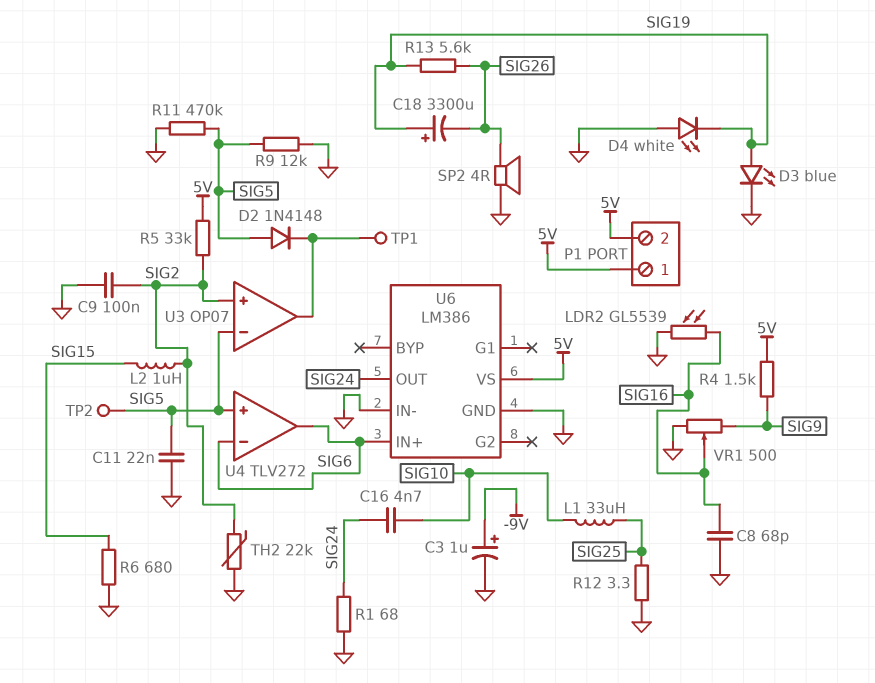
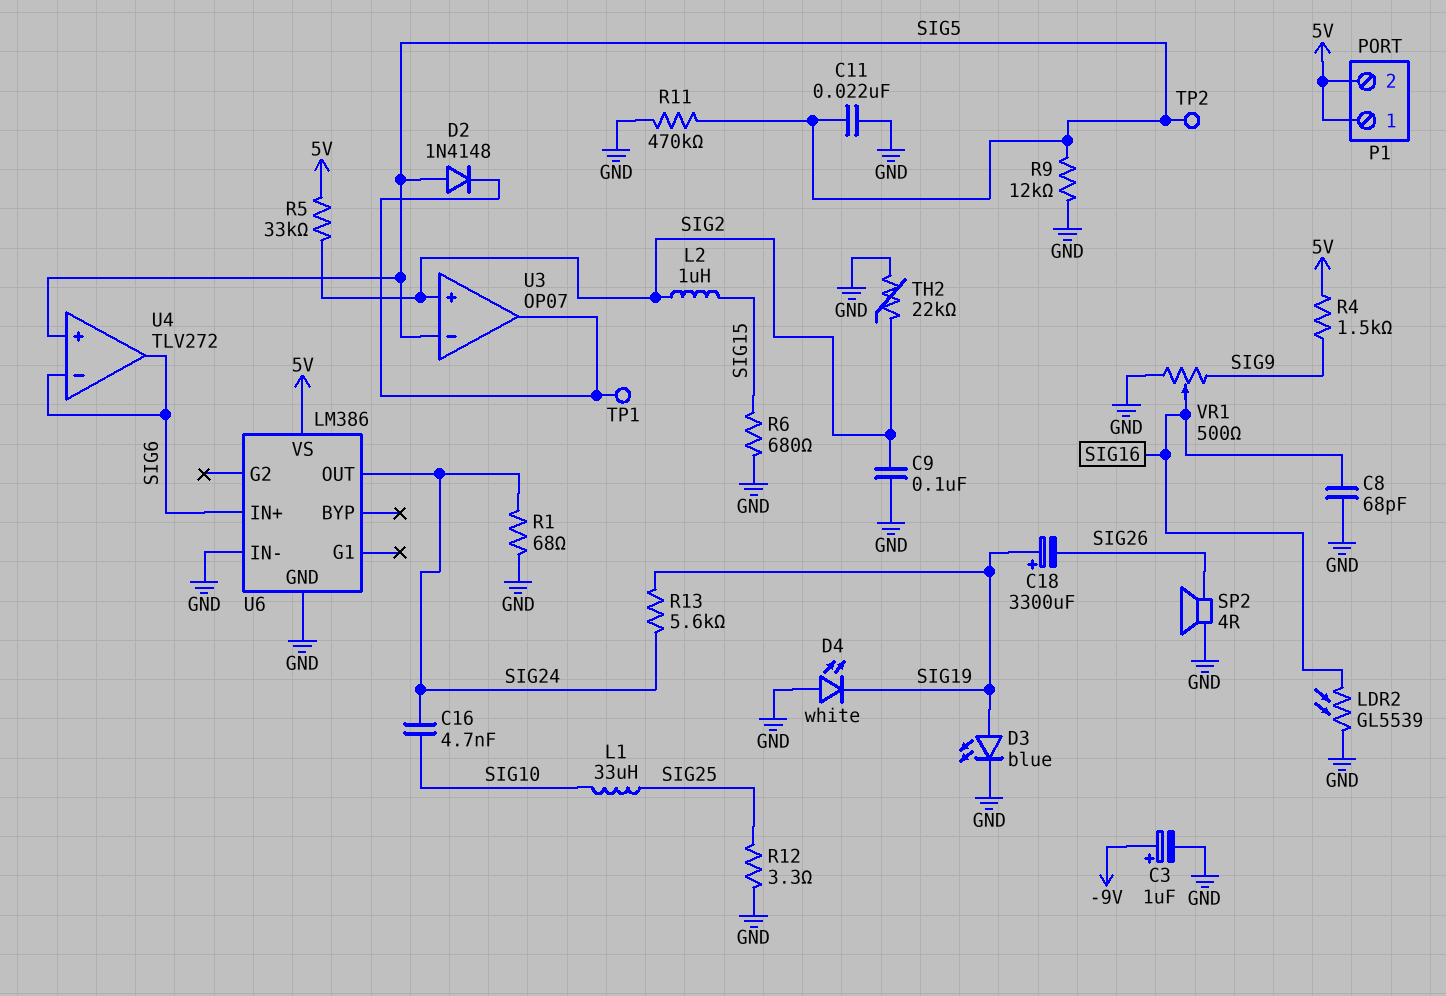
R13: 5.6k (SIG19, SIG26) -> 5.6k (SIG19, SIG24)

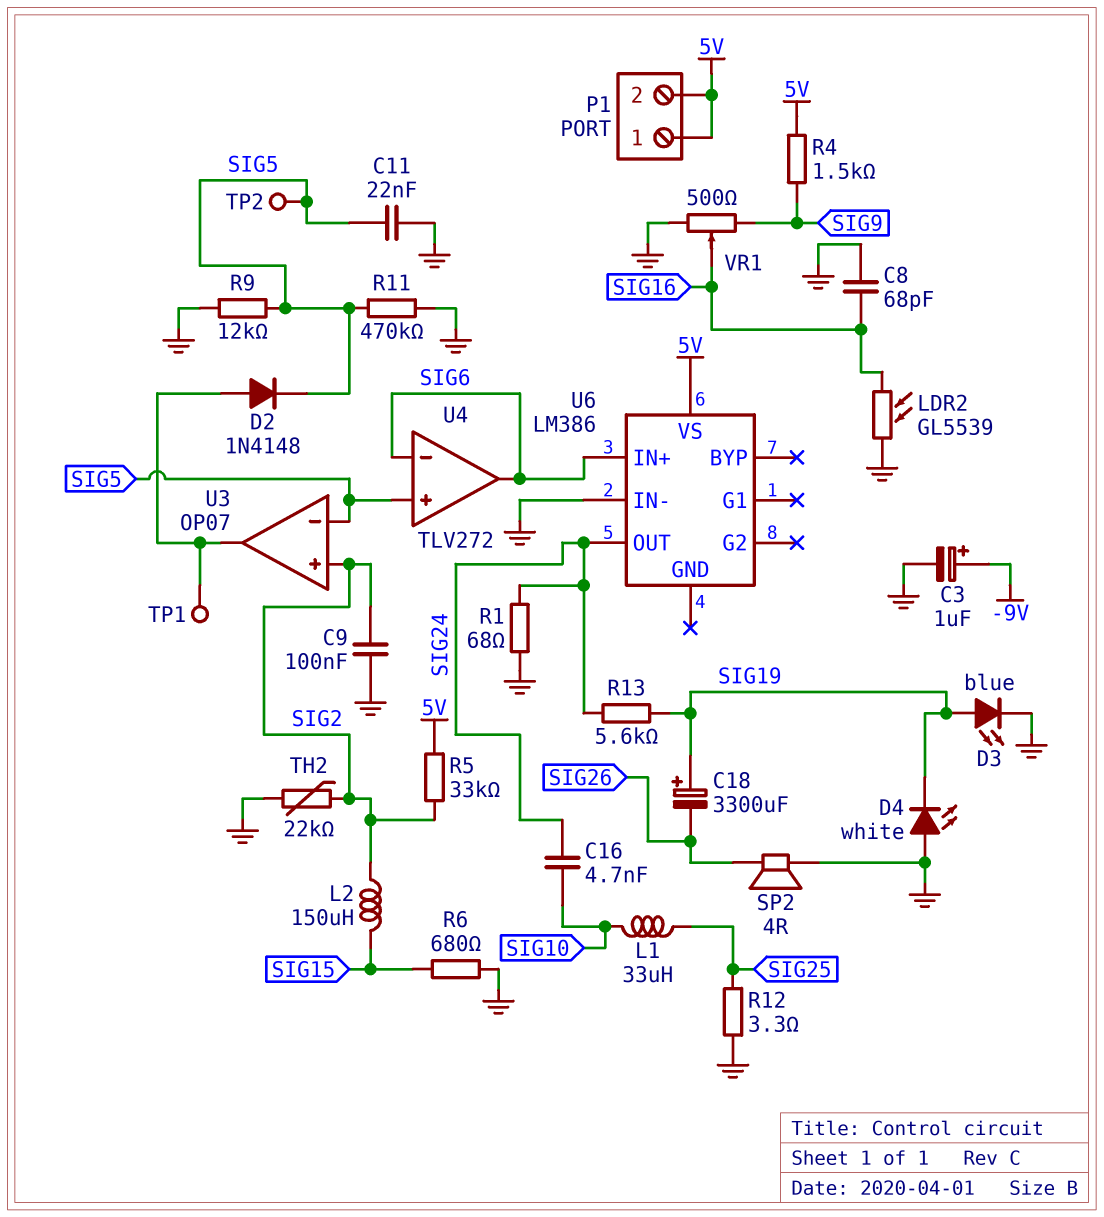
D2: diode 1N4148 (A SIG5, K U3/out) -> diode 1N4148 (A U3/out, K SIG5)
L2: 1uH (SIG2, SIG15) -> 150uH (SIG2, SIG15)
U6 pin GND: GND -> none

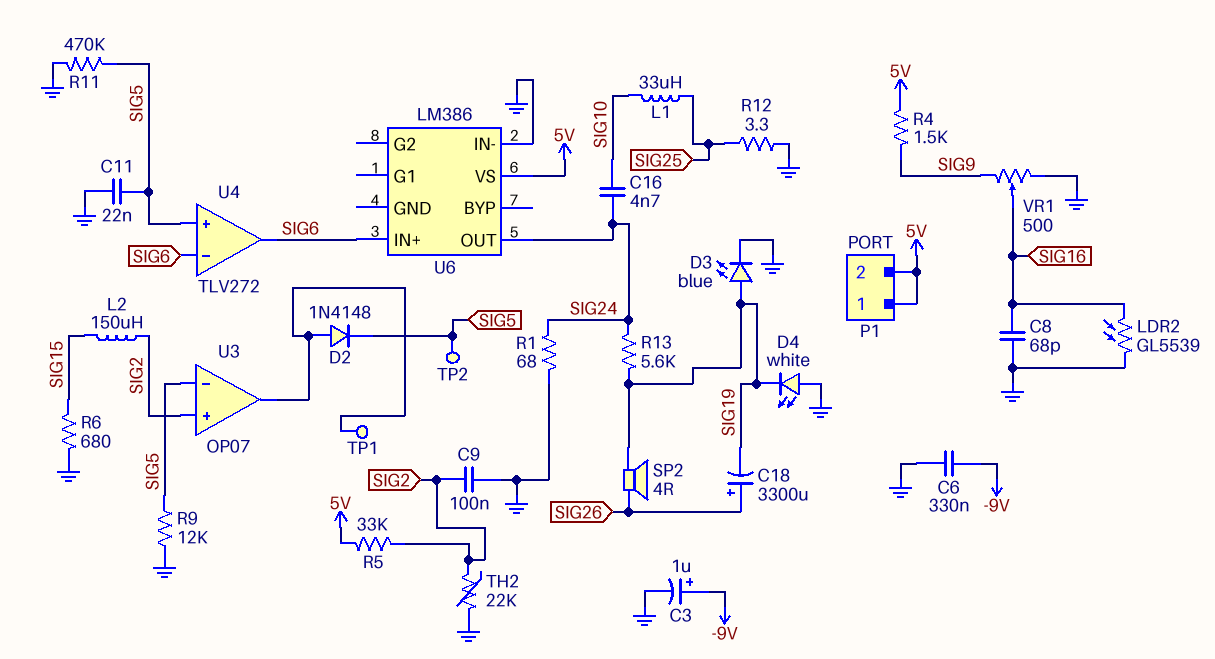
C6: none -> 330nF (-9V, GND)
C18: 3300uF (plus SIG19, minus SIG26) -> 3300uF (plus SIG26, minus SIG19)
SP2: speaker 4R (GND, SIG26) -> speaker 4R (SIG19, SIG26)

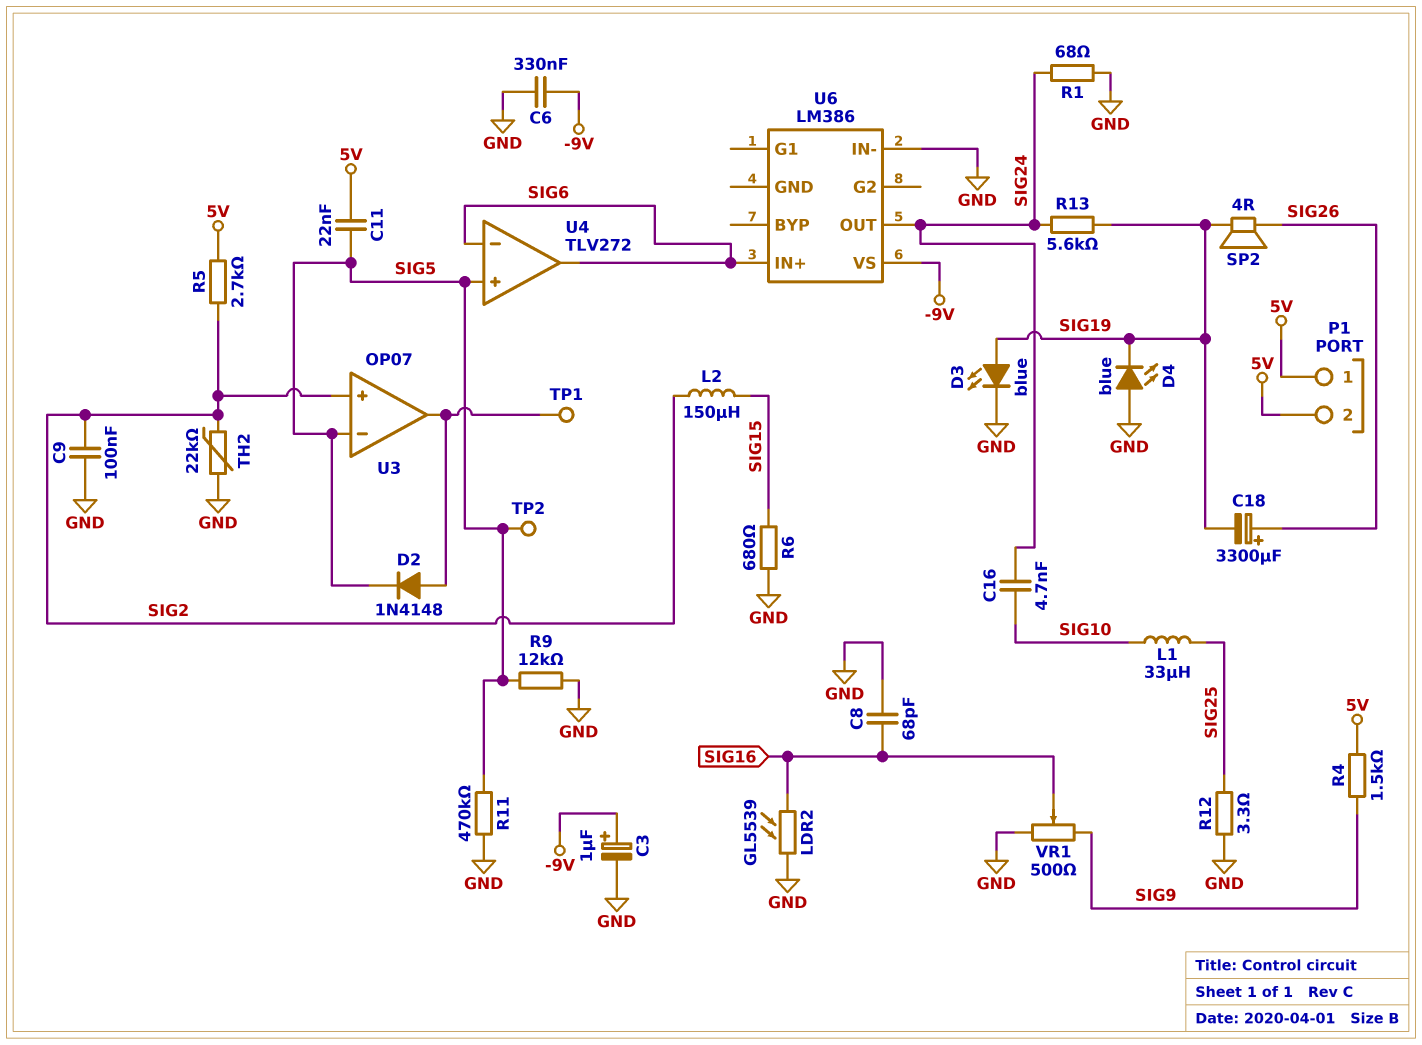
C11: 22nF (GND, SIG5) -> 22nF (5V, SIG5)
D4: LED white (A GND, K SIG19) -> LED blue (A GND, K SIG19)
R5: 33k (5V, SIG2) -> 2.7k (5V, SIG2)
U6 pin VS: 5V -> -9V

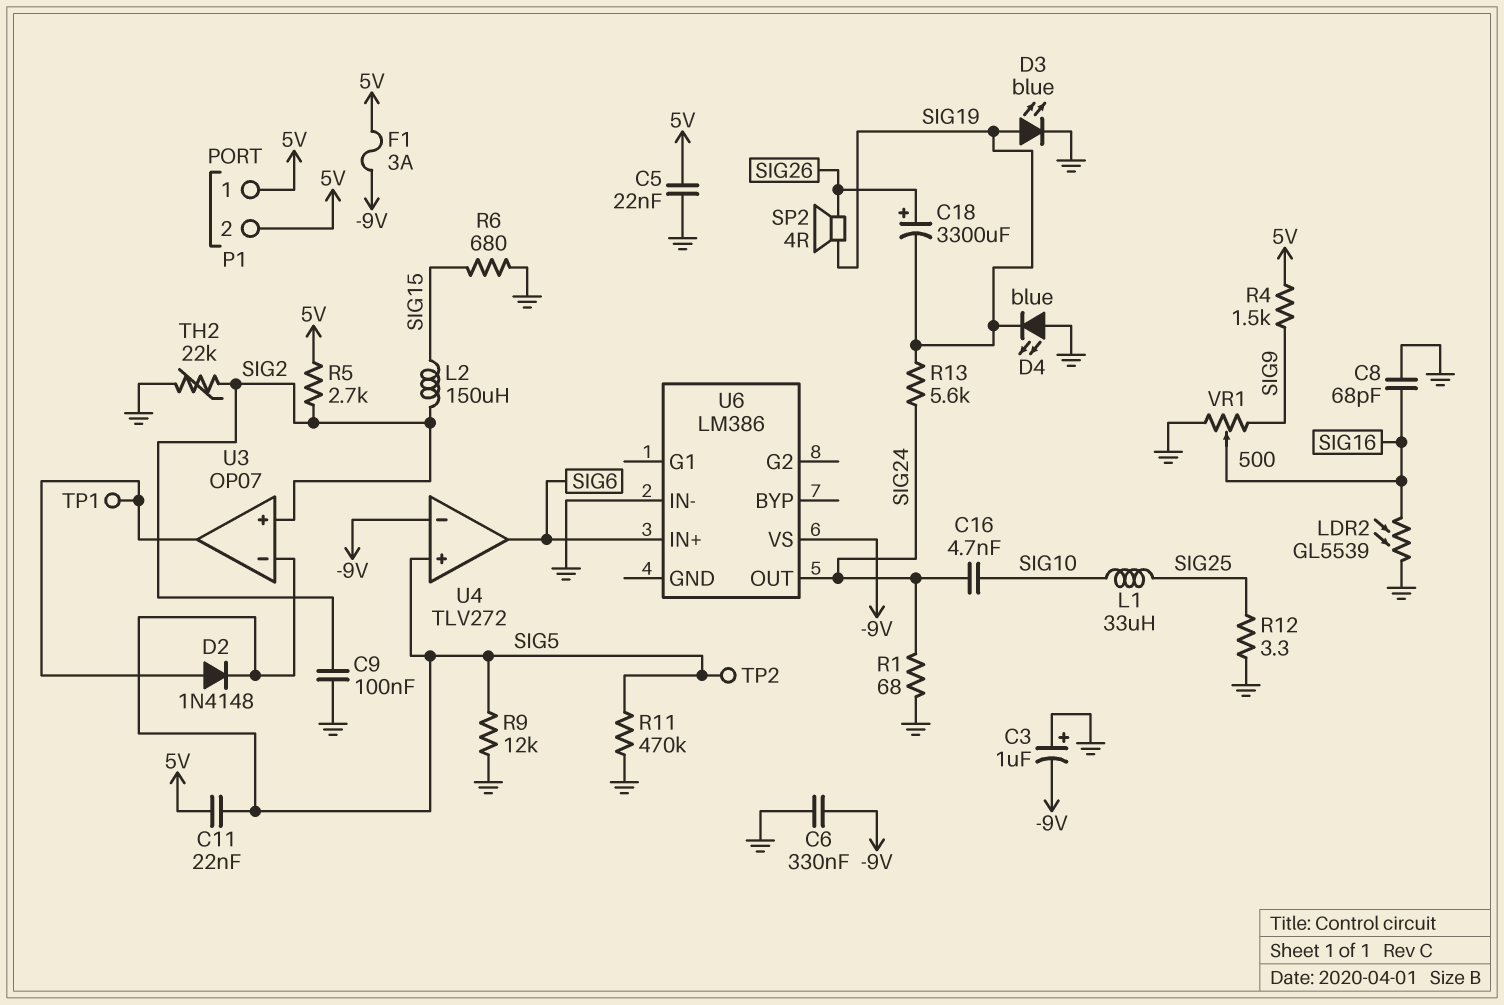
C3: 1uF (plus -9V, minus GND) -> 1uF (plus GND, minus -9V)
C5: none -> 22nF (5V, GND)
F1: none -> 3A (-9V, 5V)
U4 pin in-: SIG6 -> -9V

